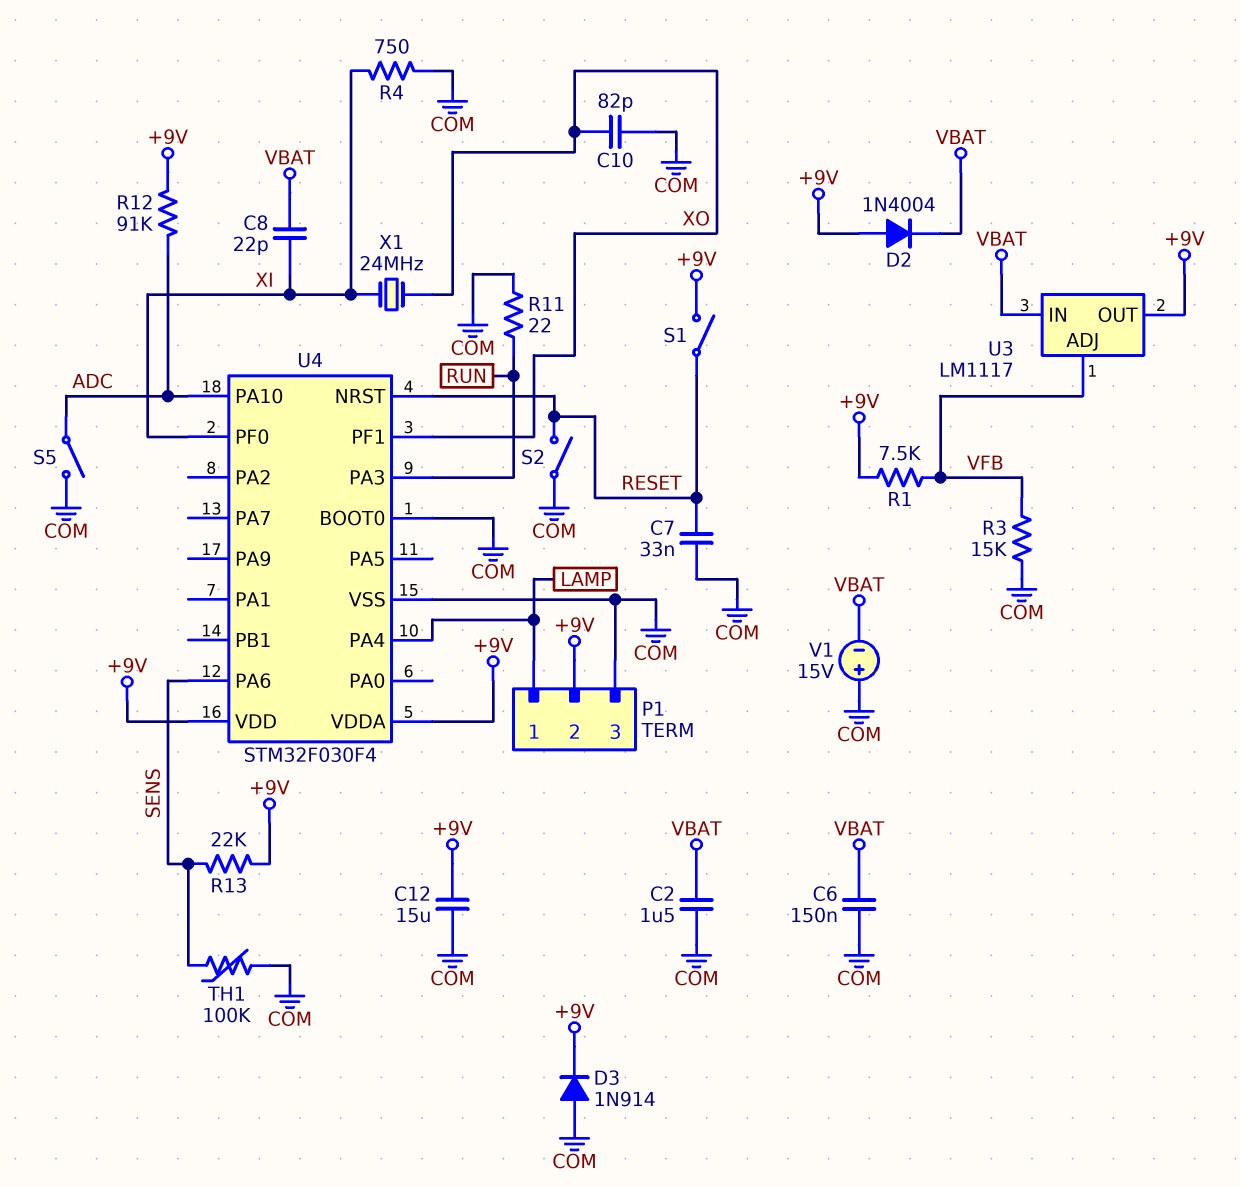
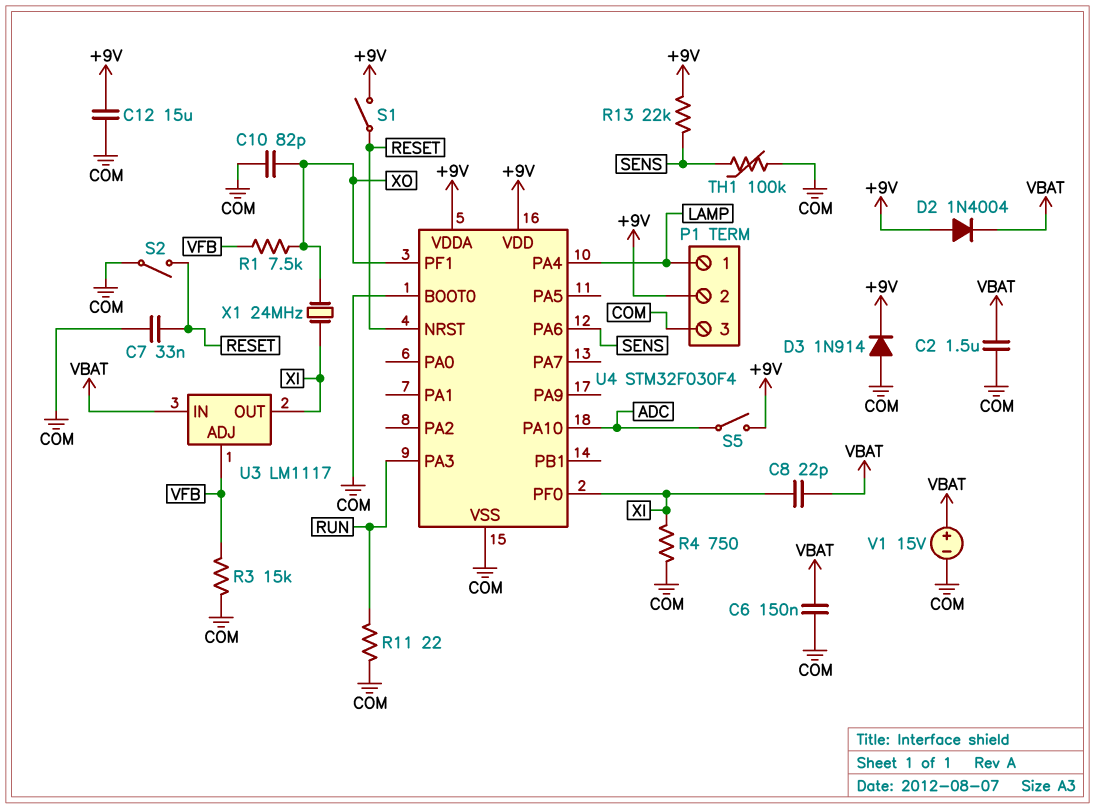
R1: 7.5k (+9V, VFB) -> 7.5k (VFB, XO)
R12: 91k (+9V, ADC) -> none
S5: switch (ADC, COM) -> switch (+9V, ADC)
U3 pin OUT: +9V -> XI
V1: 15V (plus COM, minus VBAT) -> 15V (plus VBAT, minus COM)

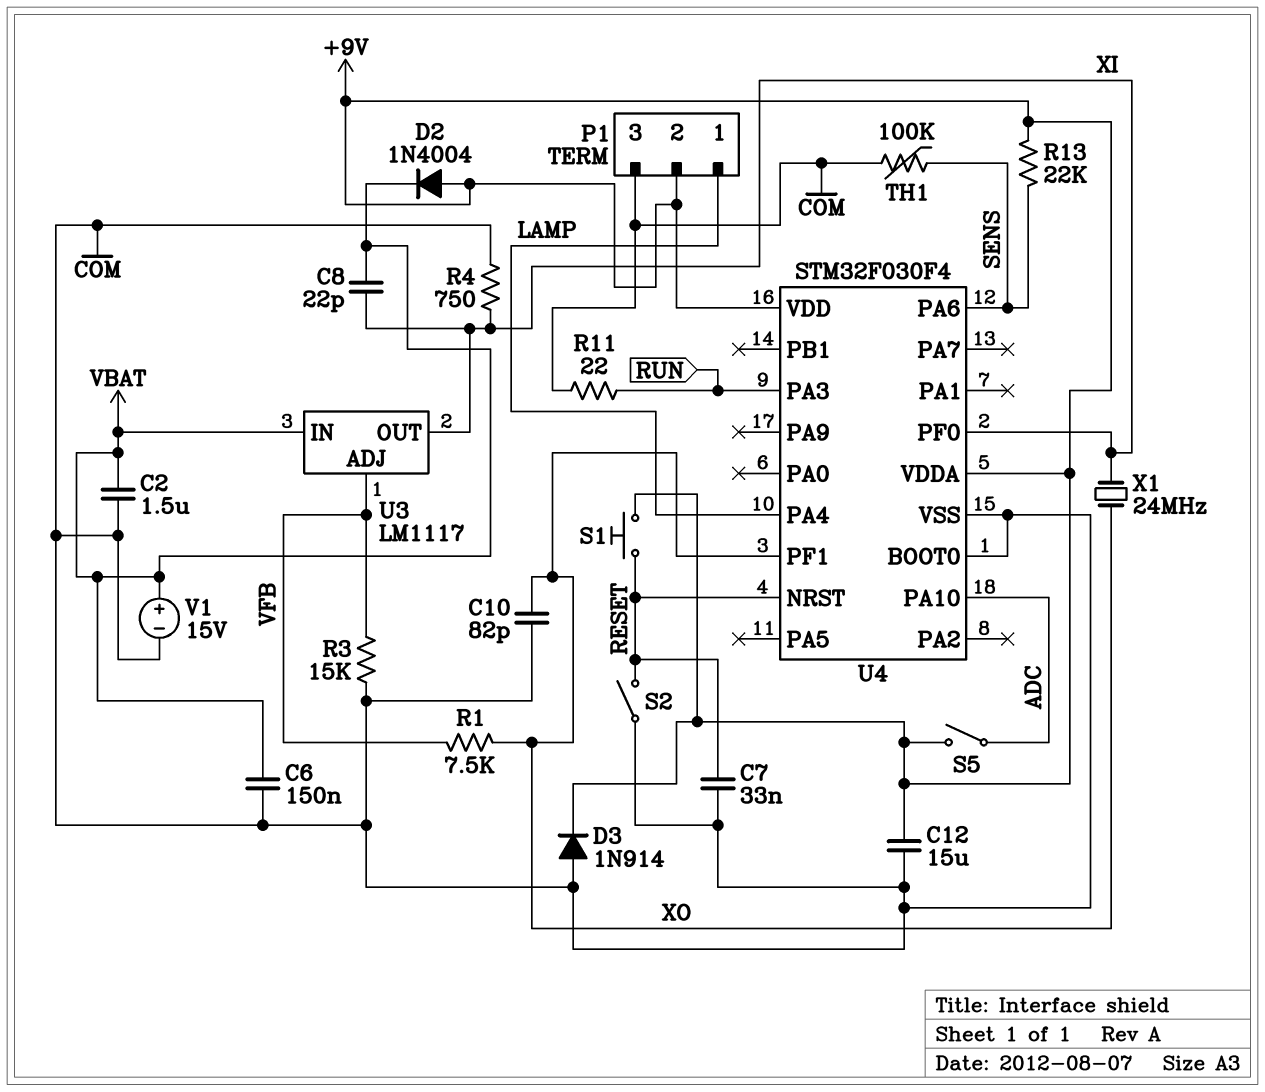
S1: switch (+9V, RESET) -> button (+9V, RESET)

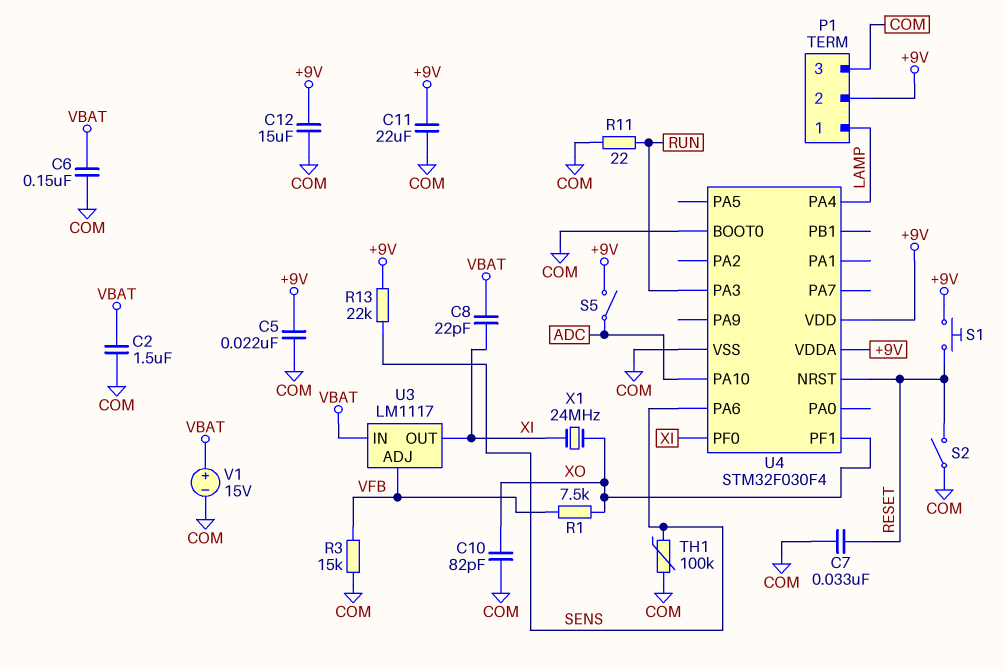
C5: none -> 22nF (+9V, COM)
C11: none -> 22uF (+9V, COM)
D2: diode 1N4004 (A +9V, K VBAT) -> none
D3: diode 1N914 (A COM, K +9V) -> none
R4: 750 (COM, XI) -> none

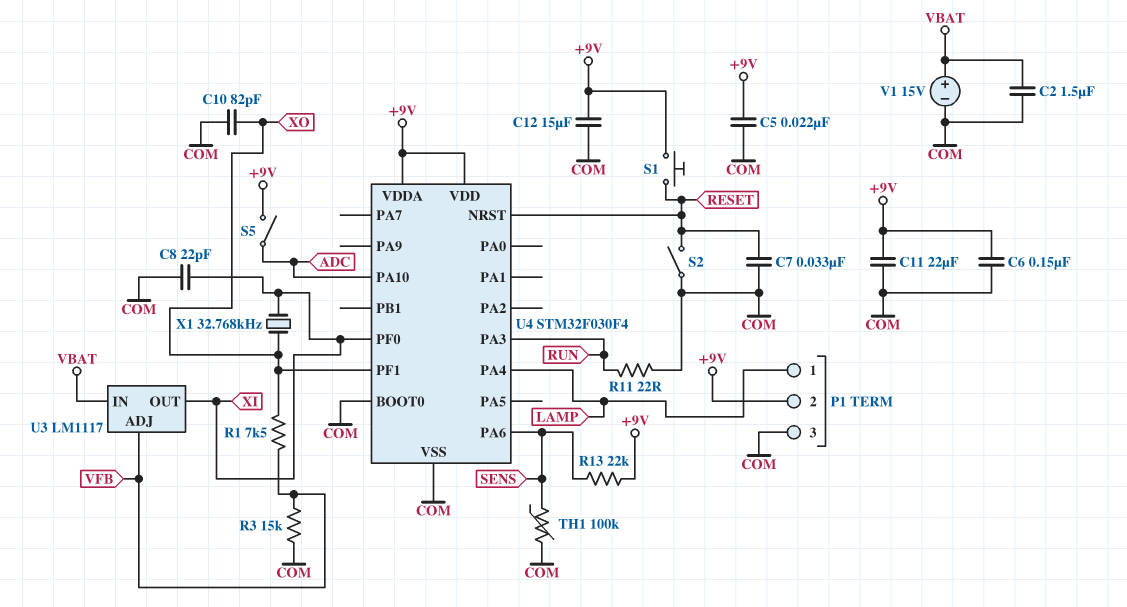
C6: 150nF (COM, VBAT) -> 150nF (+9V, COM)
C8: 22pF (VBAT, XI) -> 22pF (COM, XI)
X1: 24MHz (XI, XO) -> 32.768kHz (XI, XO)

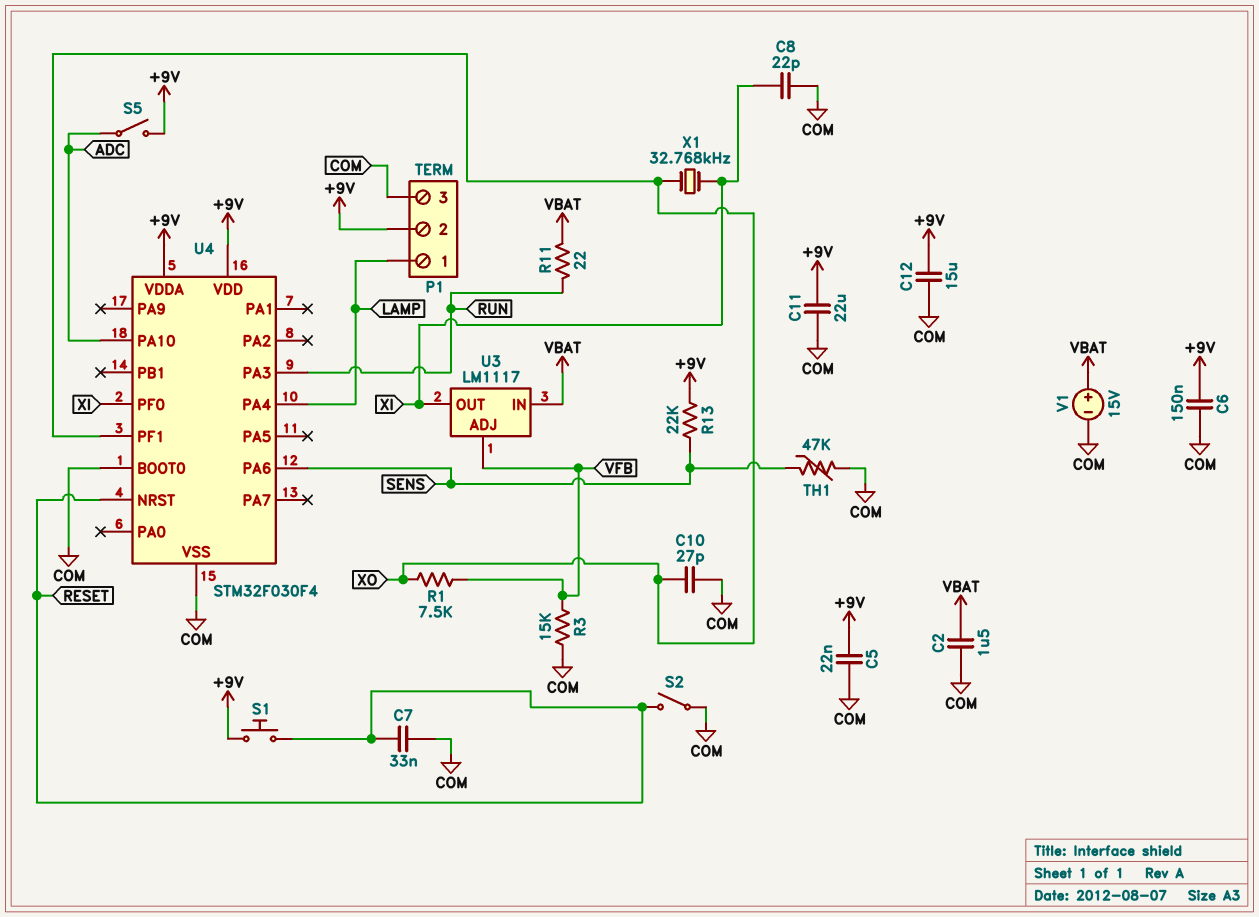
C10: 82pF (COM, XO) -> 27pF (COM, XO)
R11: 22 (COM, RUN) -> 22 (RUN, VBAT)
TH1: 100k (COM, SENS) -> 47k (COM, SENS)

